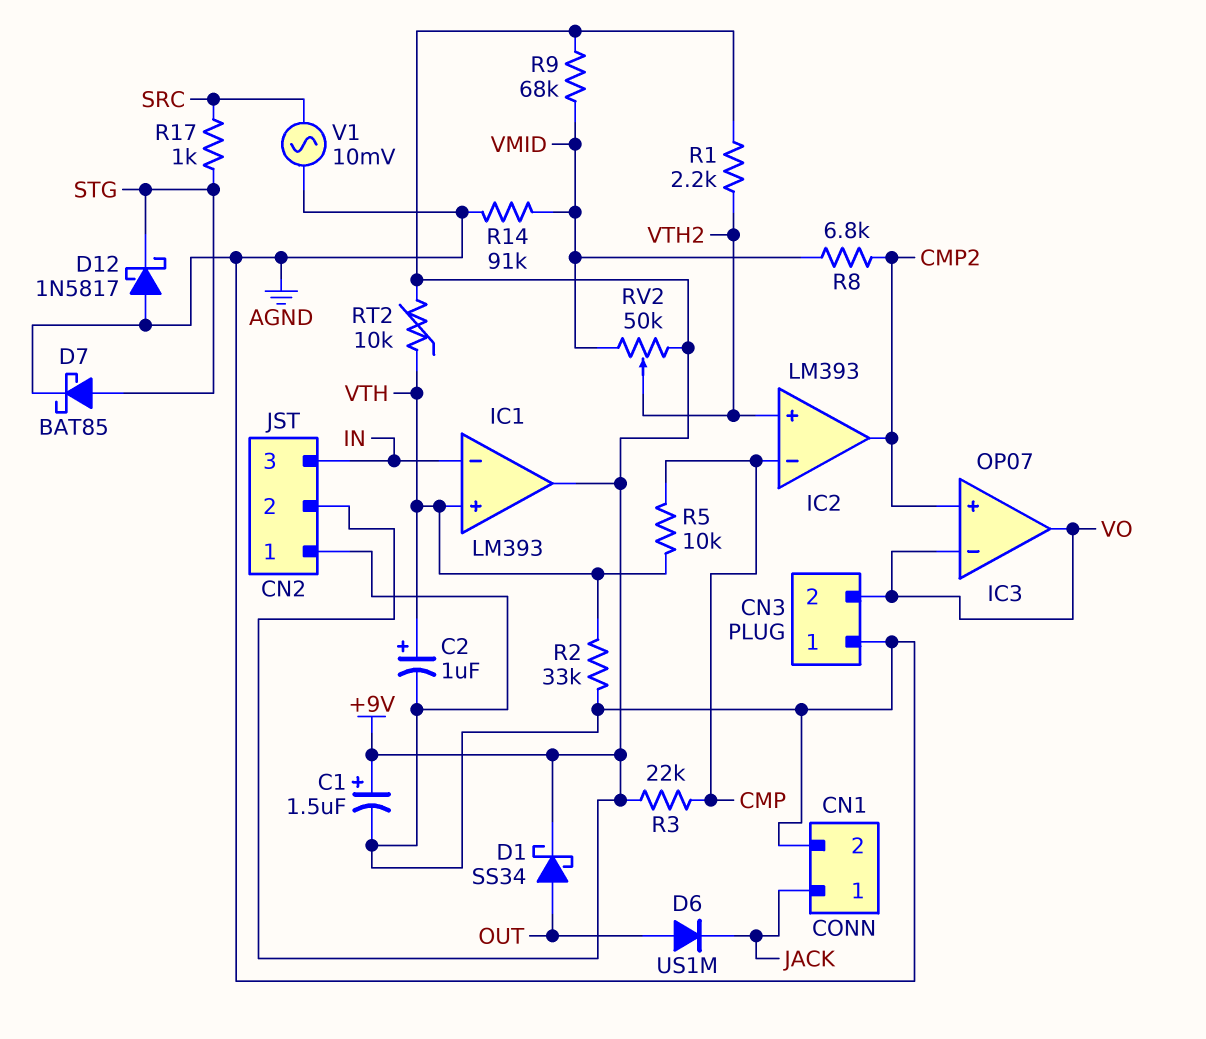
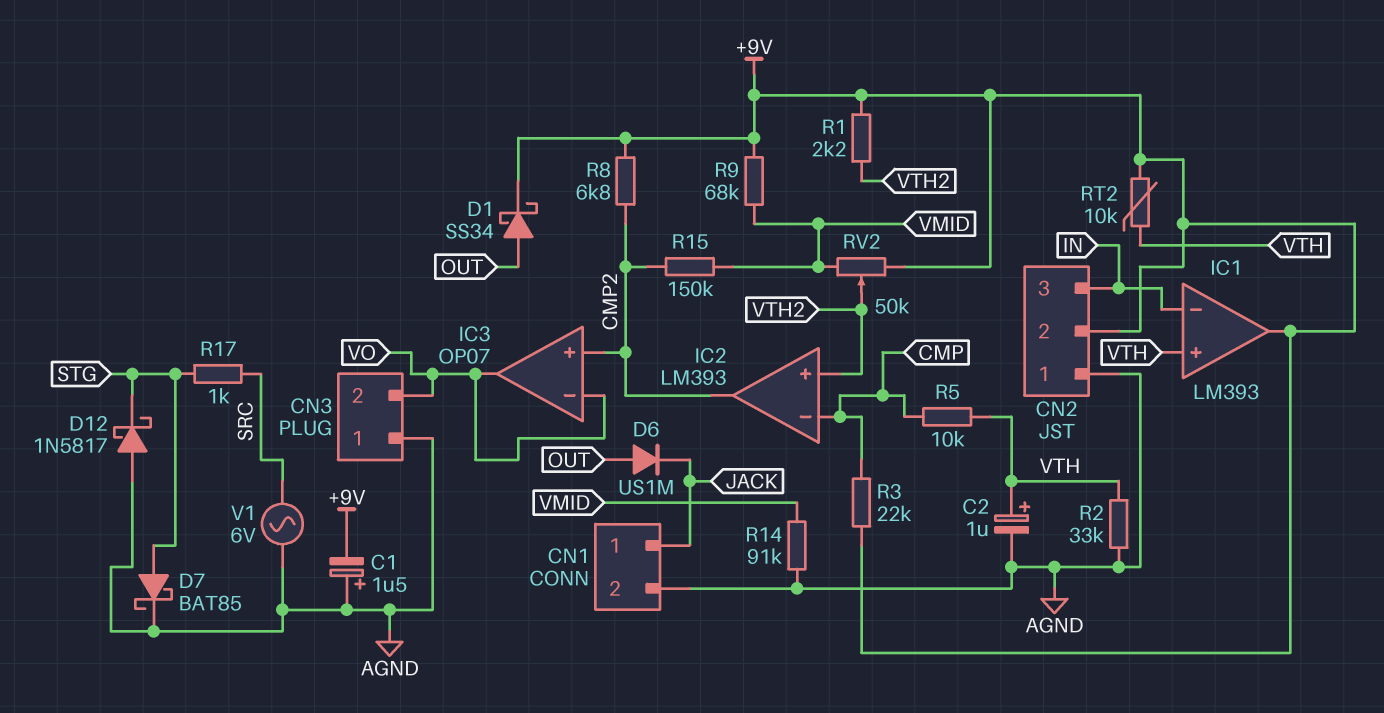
C1: 1.5uF (plus +9V, minus AGND) -> 1.5uF (plus AGND, minus +9V)
R8: 6.8k (CMP2, VMID) -> 6.8k (+9V, CMP2)
R15: none -> 150k (CMP2, VMID)
V1: AC 10mV (AGND, SRC) -> AC 6V (AGND, SRC)

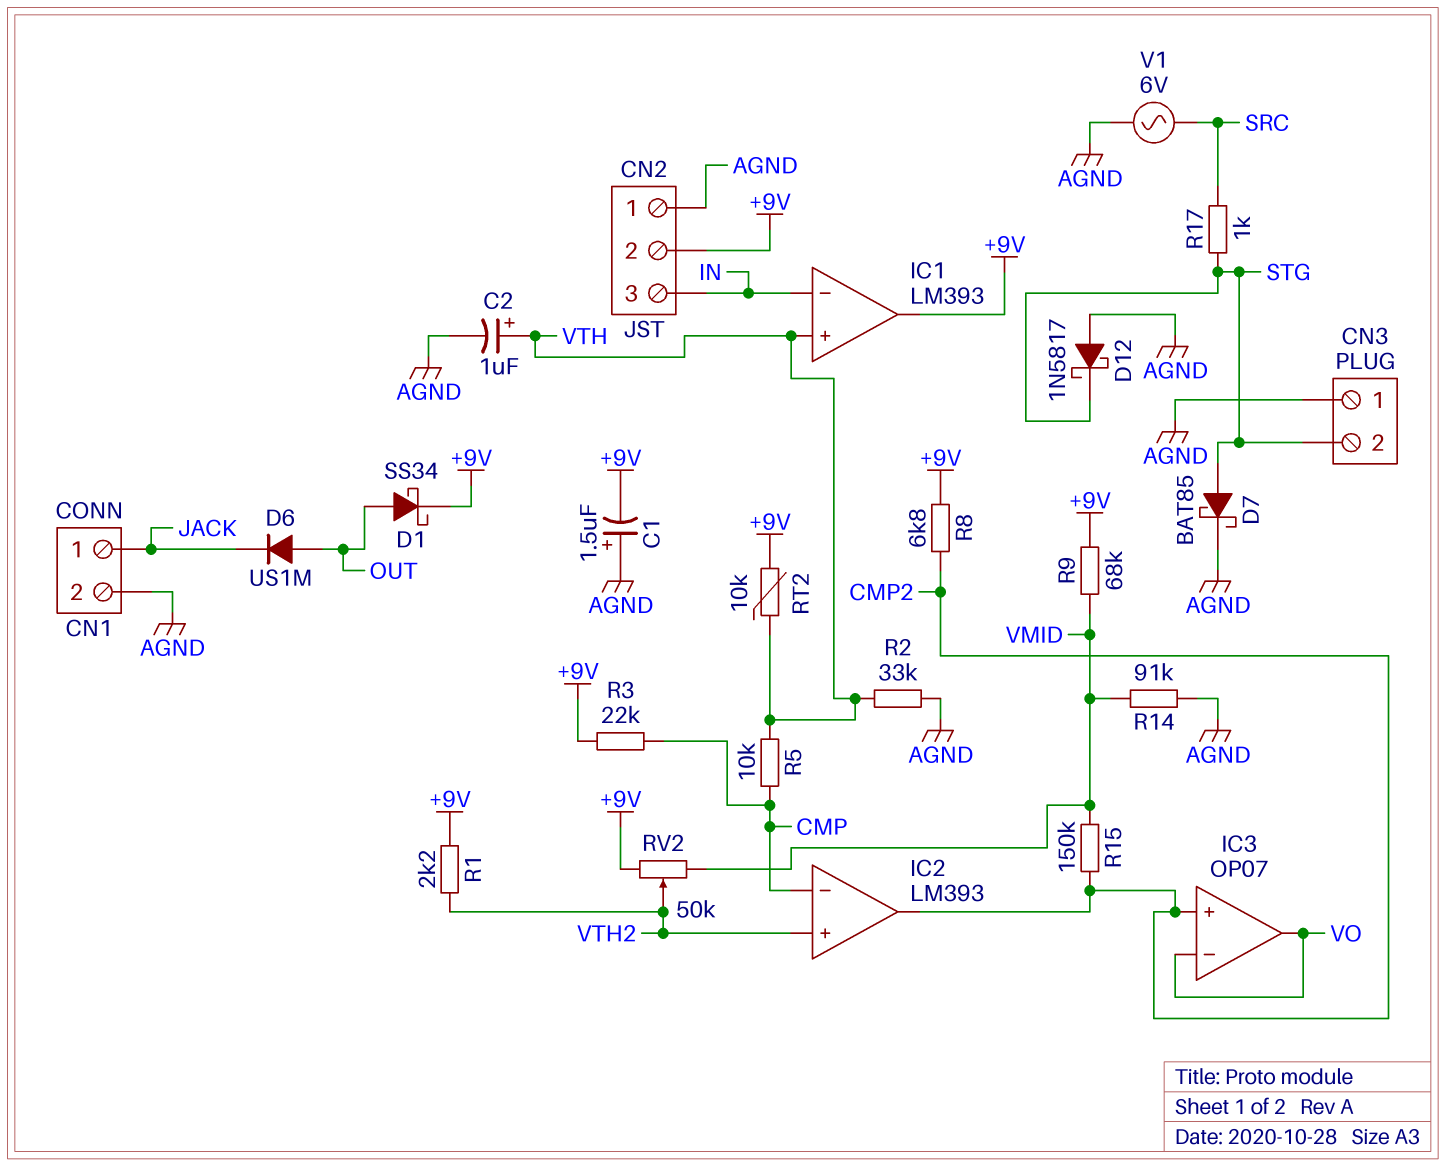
CN3 pin 2: VO -> STG

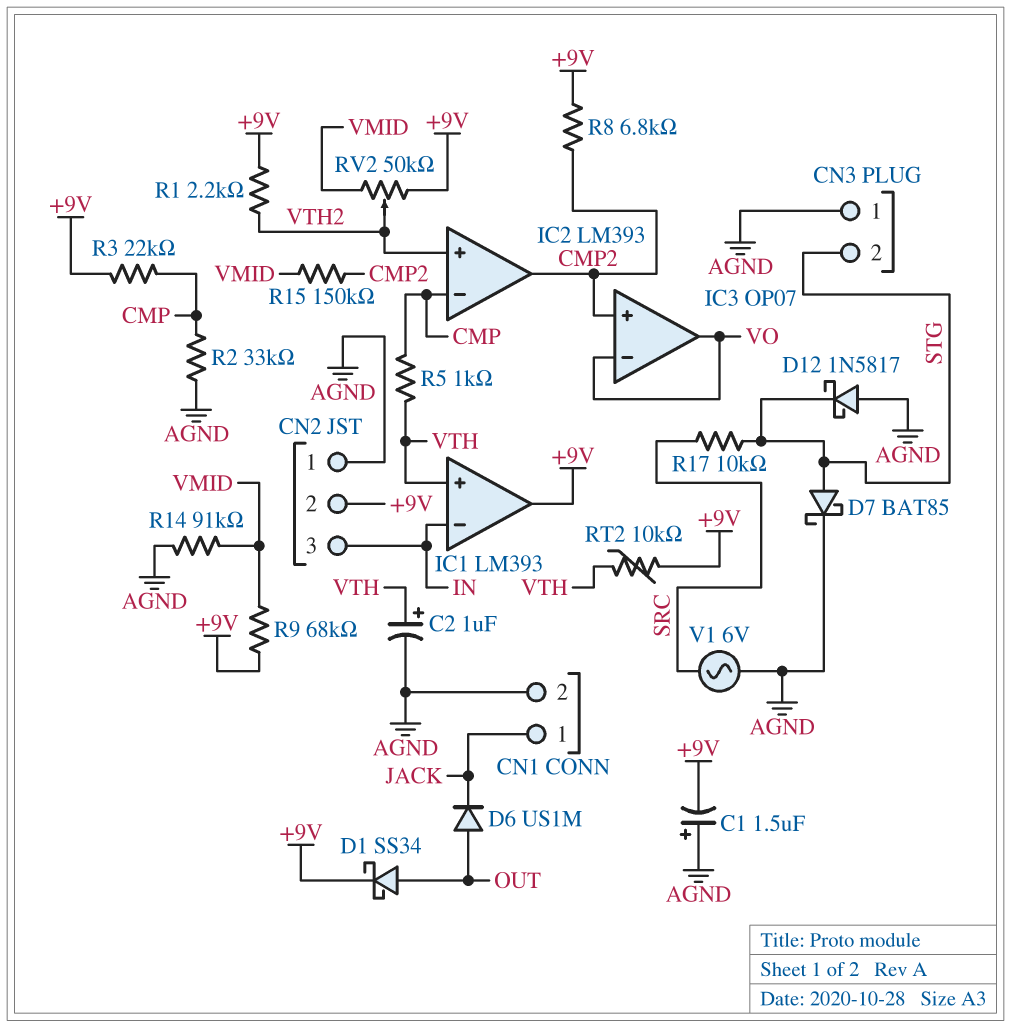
R2: 33k (AGND, VTH) -> 33k (AGND, CMP)
R5: 10k (CMP, VTH) -> 1k (CMP, VTH)
R17: 1k (SRC, STG) -> 10k (SRC, STG)

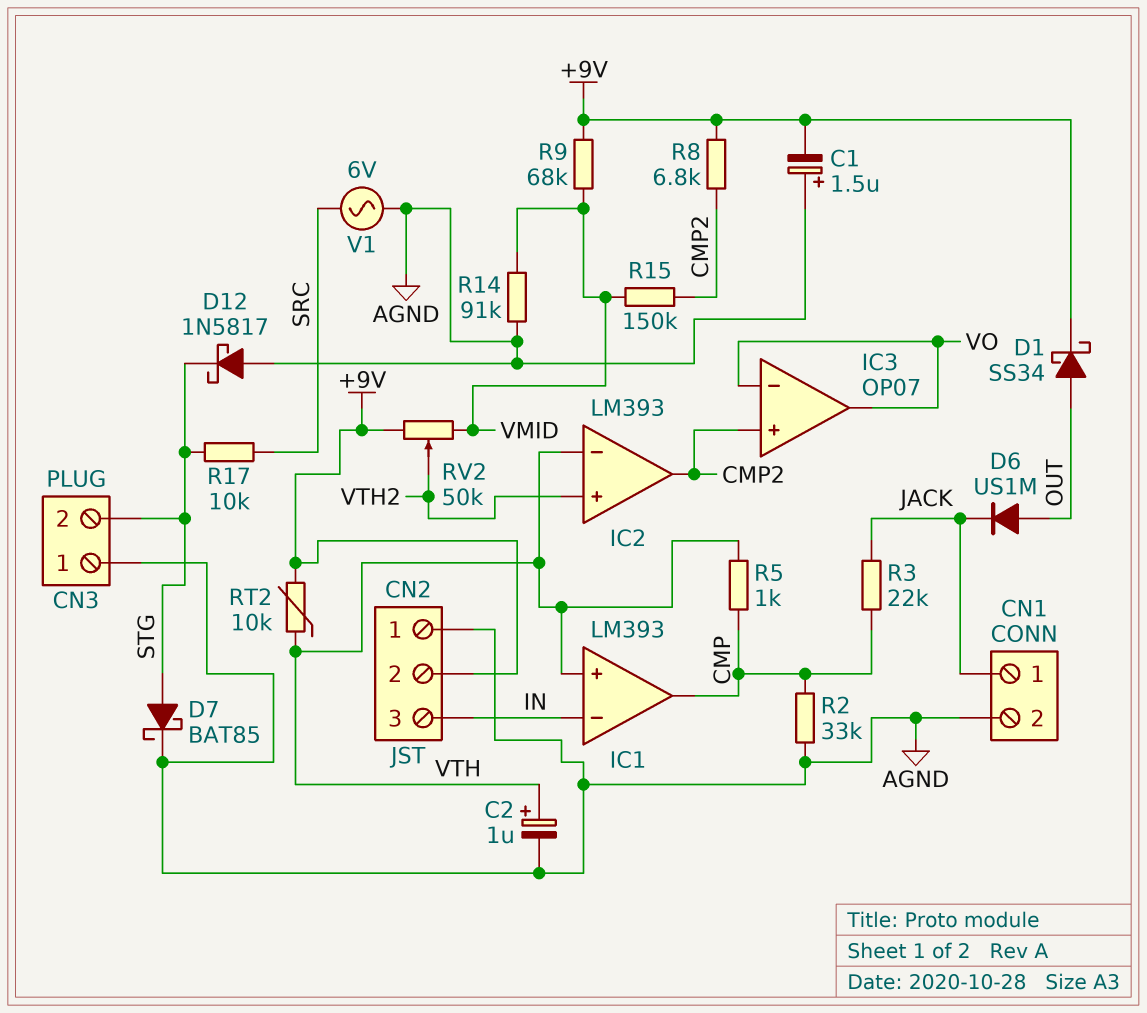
IC1 pin out: +9V -> CMP
IC2 pin in-: CMP -> VTH
R1: 2.2k (+9V, VTH2) -> none
R3: 22k (+9V, CMP) -> 22k (CMP, JACK)

